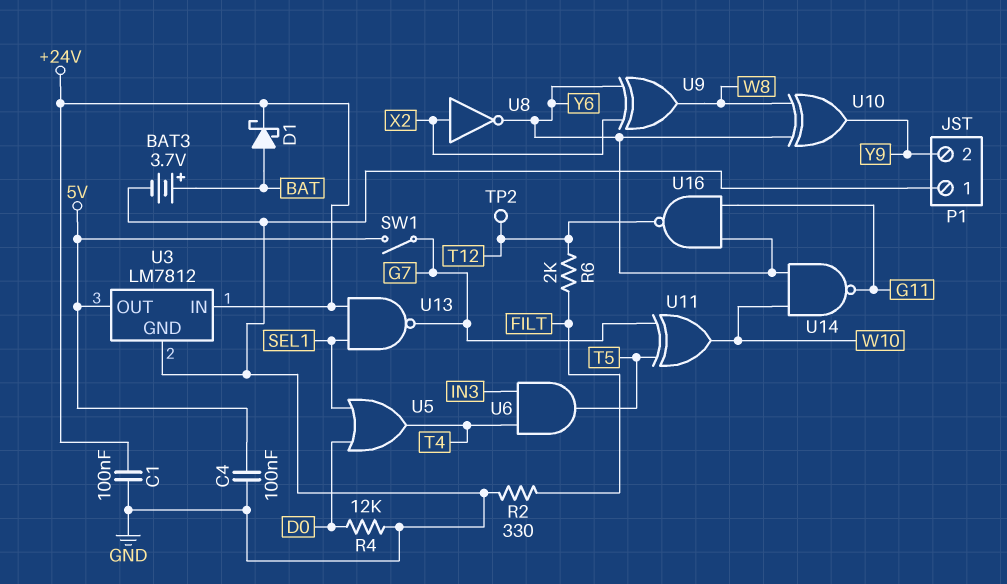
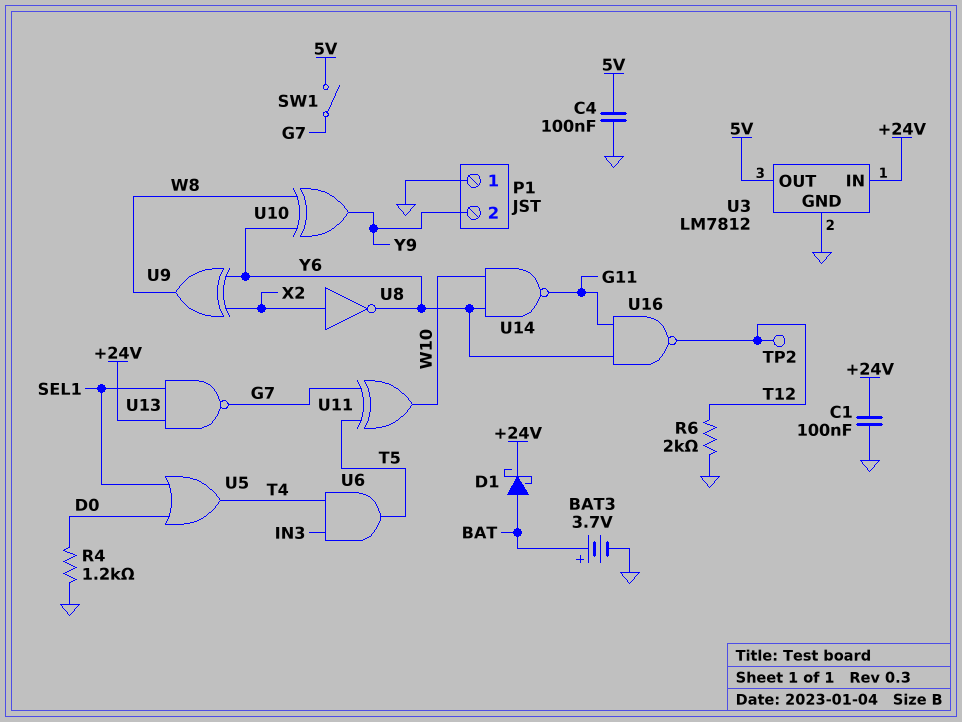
R2: 330 (FILT, GND) -> none
R4: 12k (D0, GND) -> 1.2k (D0, GND)
R6: 2k (FILT, T12) -> 2k (GND, T12)

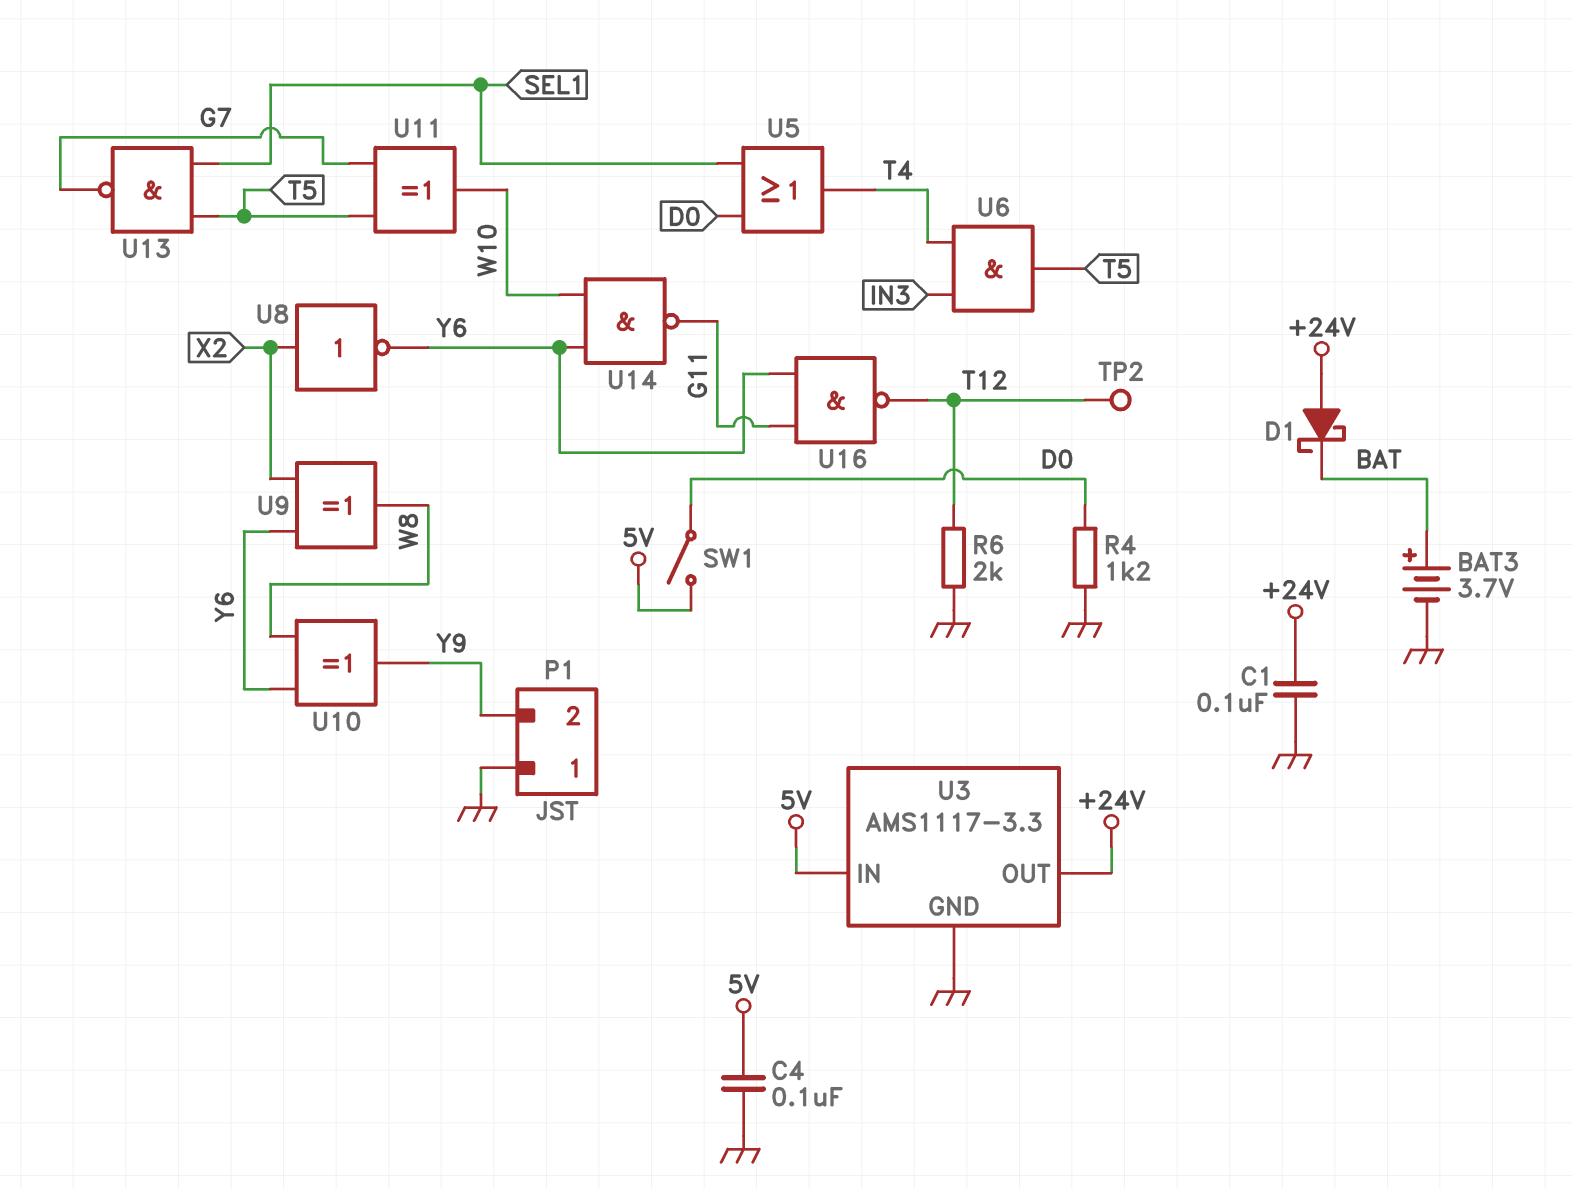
D1: schottky (A BAT, K +24V) -> schottky (A +24V, K BAT)
SW1: switch (5V, G7) -> switch (5V, D0)
U3: LM7812 -> AMS1117-3.3
U3 pin IN: +24V -> 5V
U3 pin OUT: 5V -> +24V
U13: NAND (in +24V, in SEL1, out G7) -> NAND (in SEL1, in T5, out G7)

